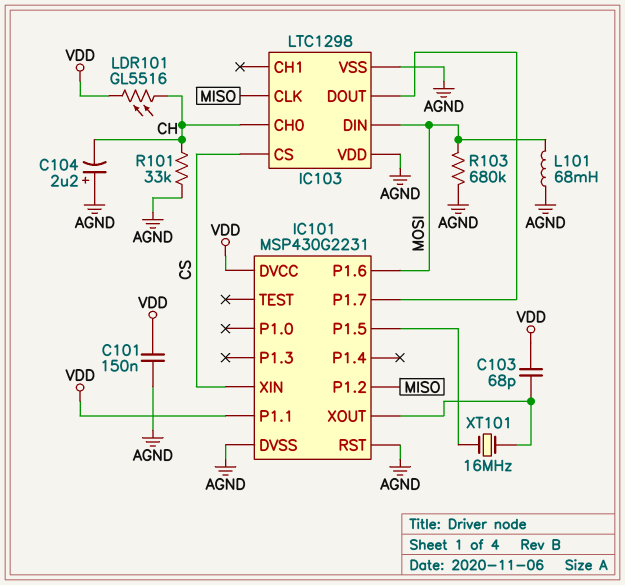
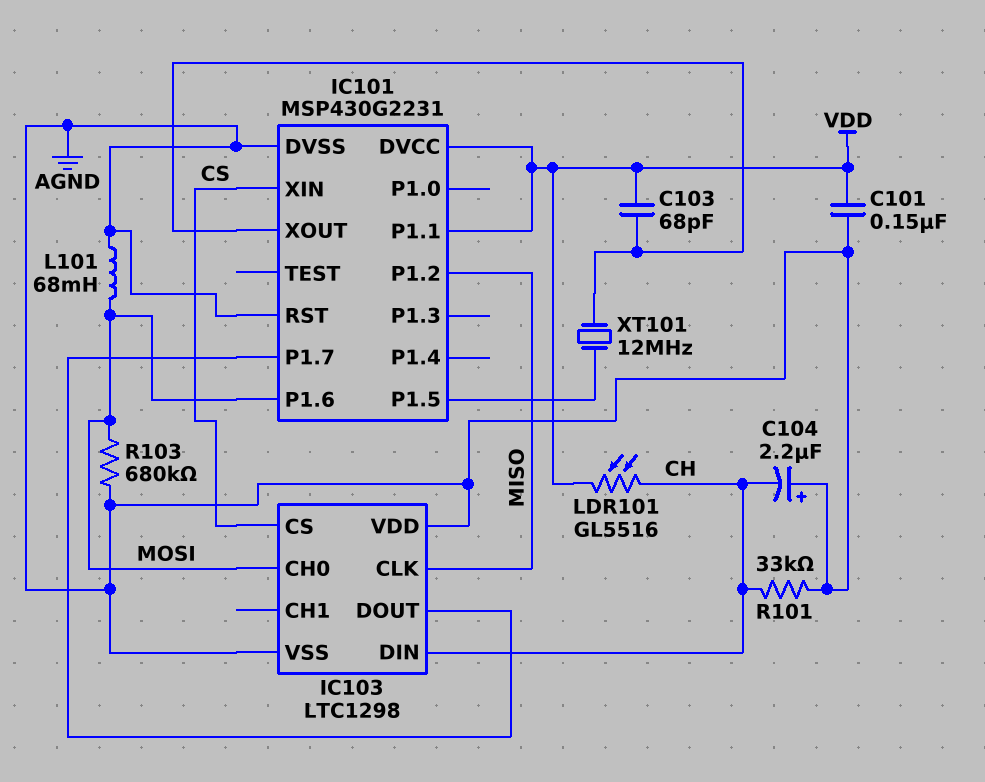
IC103 pin CH0: CH -> MOSI
IC103 pin DIN: MOSI -> CH
XT101: 16MHz (IC101/P1.5, IC101/XOUT) -> 12MHz (IC101/P1.5, IC101/XOUT)

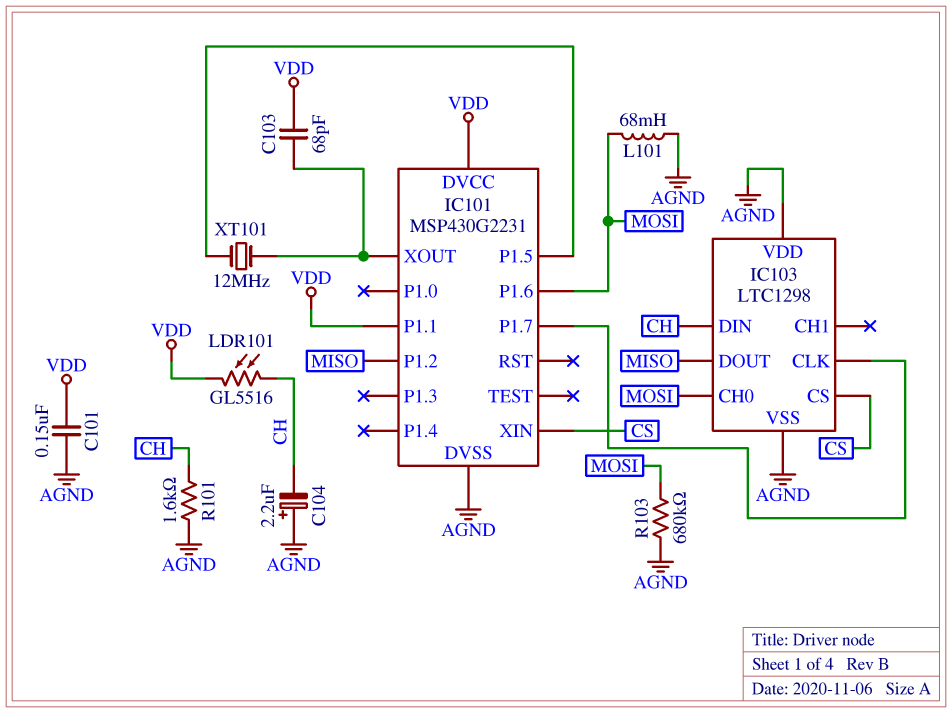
IC101 pin RST: AGND -> none
IC103 pin CLK: MISO -> IC101/P1.7
IC103 pin DOUT: IC101/P1.7 -> MISO
R101: 33k (AGND, CH) -> 1.6k (AGND, CH)

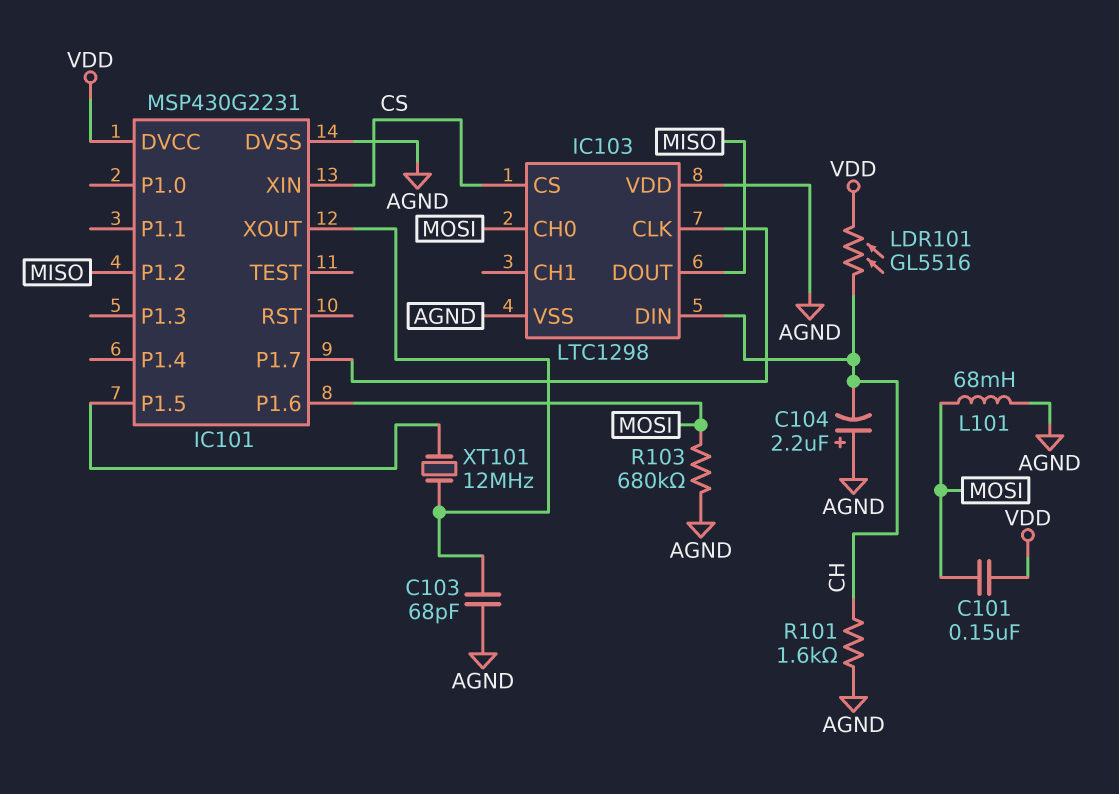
C101: 150nF (AGND, VDD) -> 150nF (MOSI, VDD)
C103: 68pF (IC101/XOUT, VDD) -> 68pF (AGND, IC101/XOUT)
IC101 pin P1.1: VDD -> none

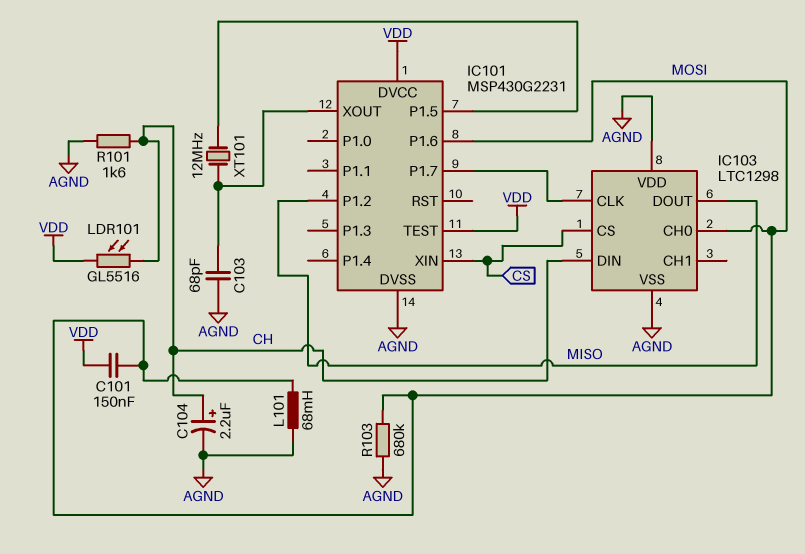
C104: 2.2uF (plus AGND, minus CH) -> 2.2uF (plus CH, minus AGND)
IC101 pin TEST: none -> VDD

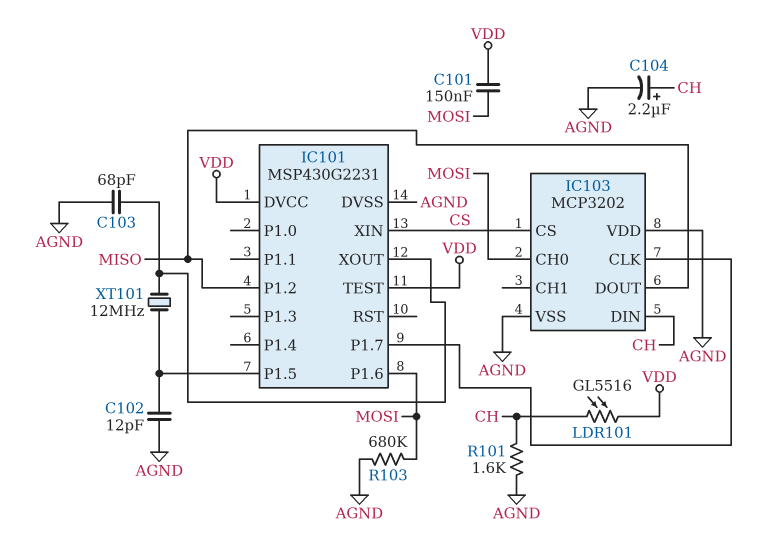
C102: none -> 12pF (AGND, IC101/P1.5)
IC103: LTC1298 -> MCP3202
L101: 68mH (AGND, MOSI) -> none

